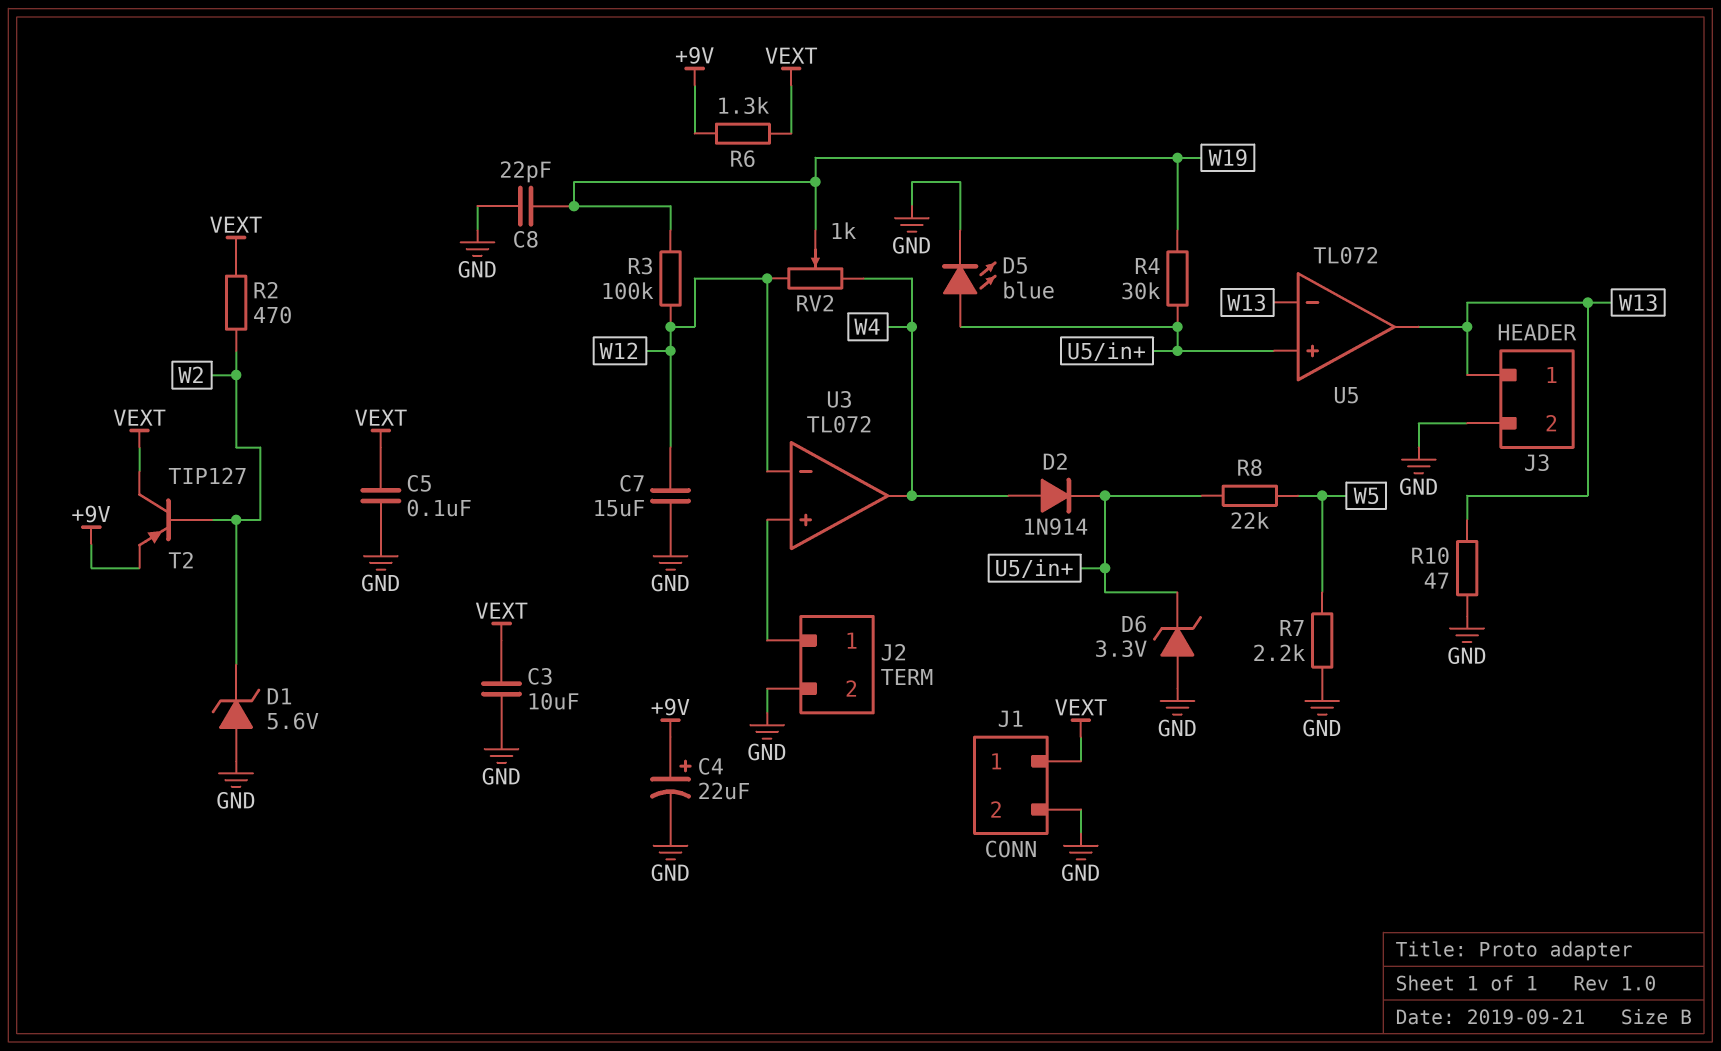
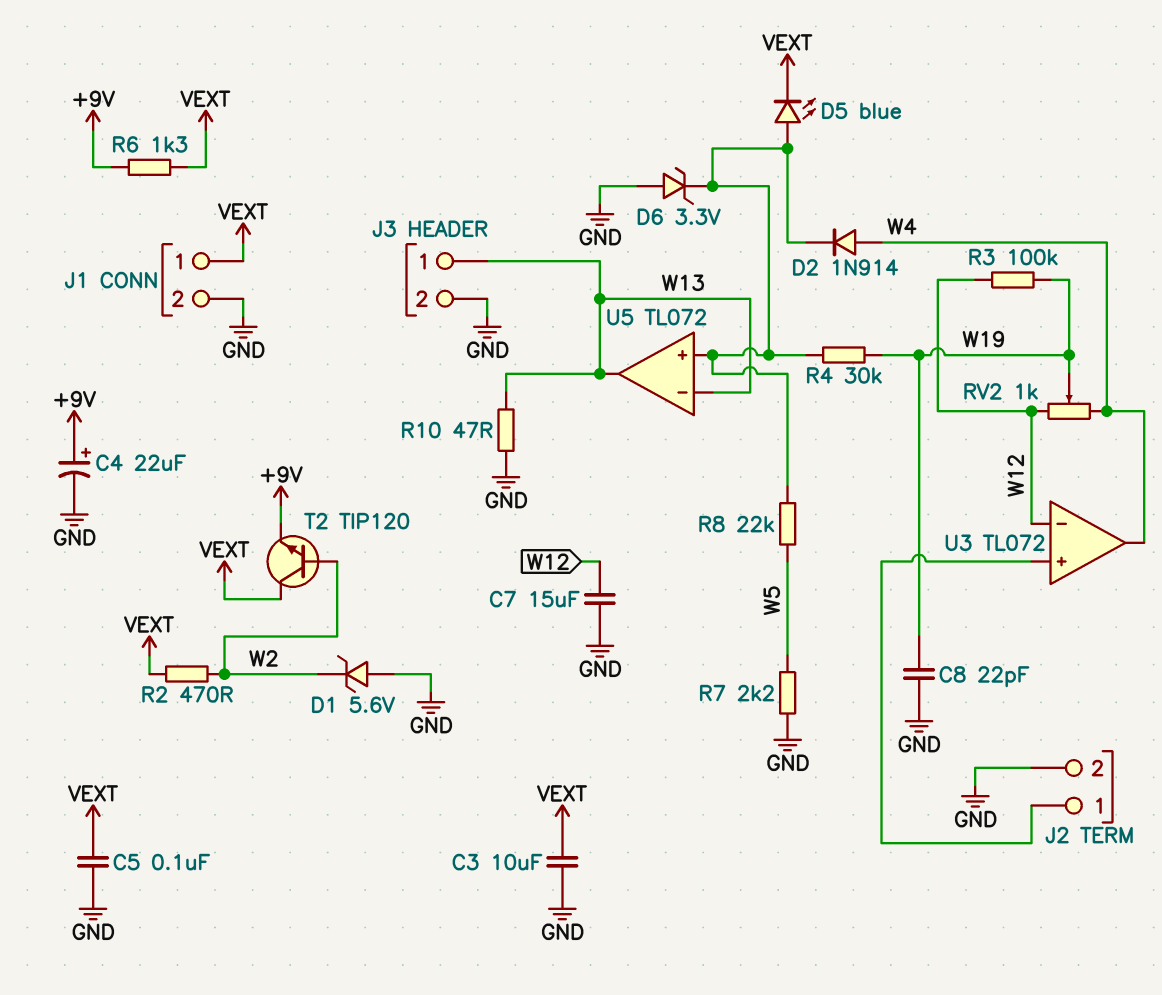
D5: LED blue (A U5/in+, K GND) -> LED blue (A U5/in+, K VEXT)
T2: PNP TIP127 (B W2, C VEXT, E +9V) -> NPN TIP120 (B W2, C VEXT, E +9V)

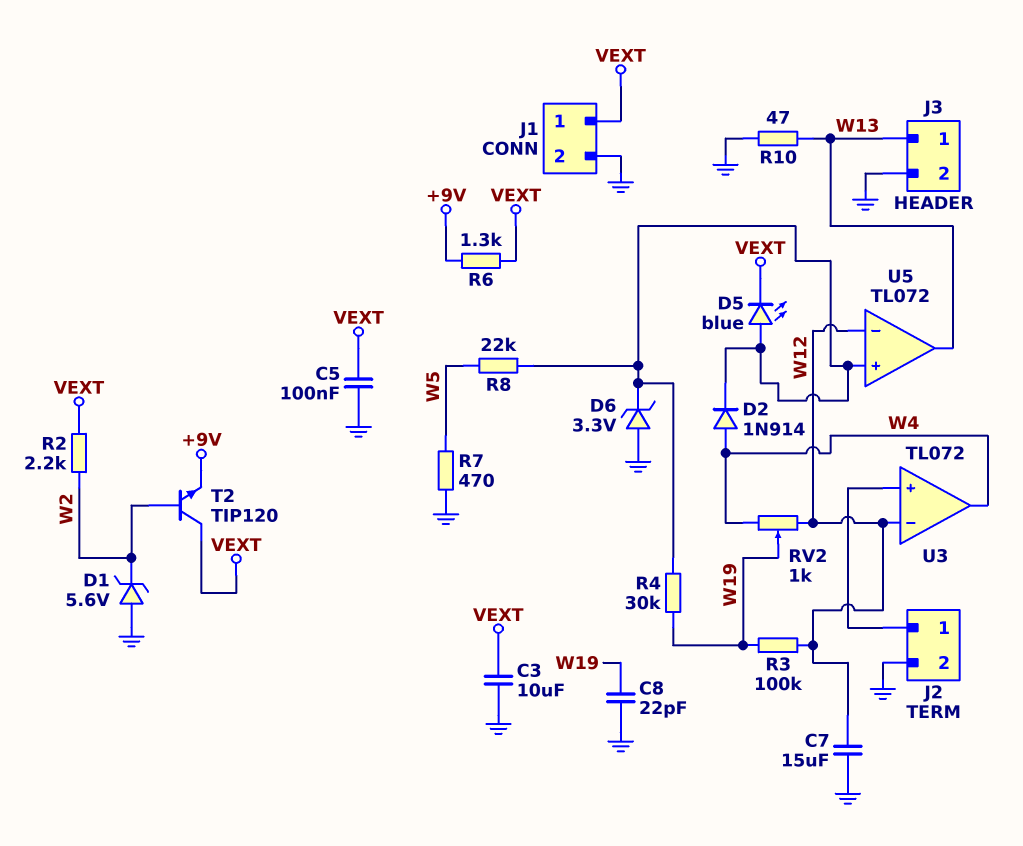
C4: 22uF (plus +9V, minus GND) -> none
R2: 470 (VEXT, W2) -> 2.2k (VEXT, W2)
R7: 2.2k (GND, W5) -> 470 (GND, W5)
U5 pin in-: W13 -> W12

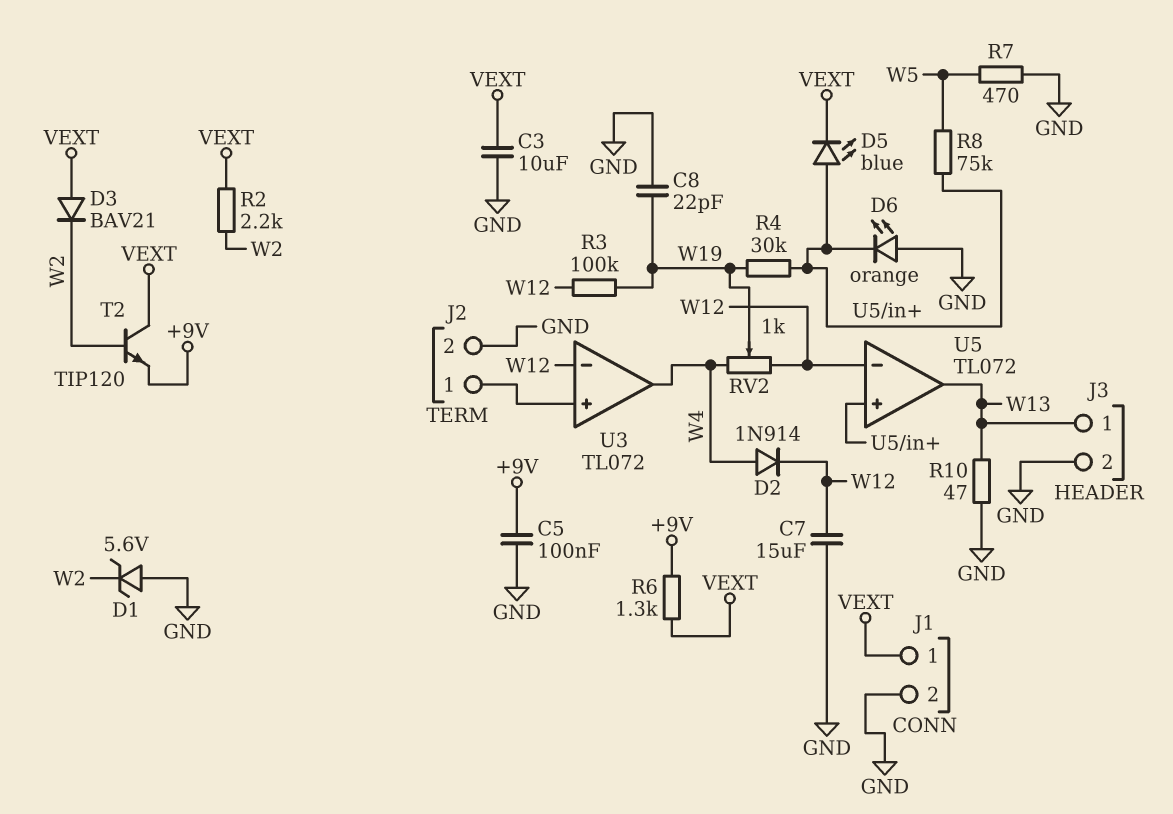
C5: 100nF (GND, VEXT) -> 100nF (+9V, GND)
D2: diode 1N914 (A W4, K U5/in+) -> diode 1N914 (A W4, K W12)
D3: none -> diode BAV21 (A VEXT, K W2)
D6: zener 3.3V (A GND, K U5/in+) -> LED orange (A GND, K U5/in+)
R8: 22k (U5/in+, W5) -> 75k (U5/in+, W5)

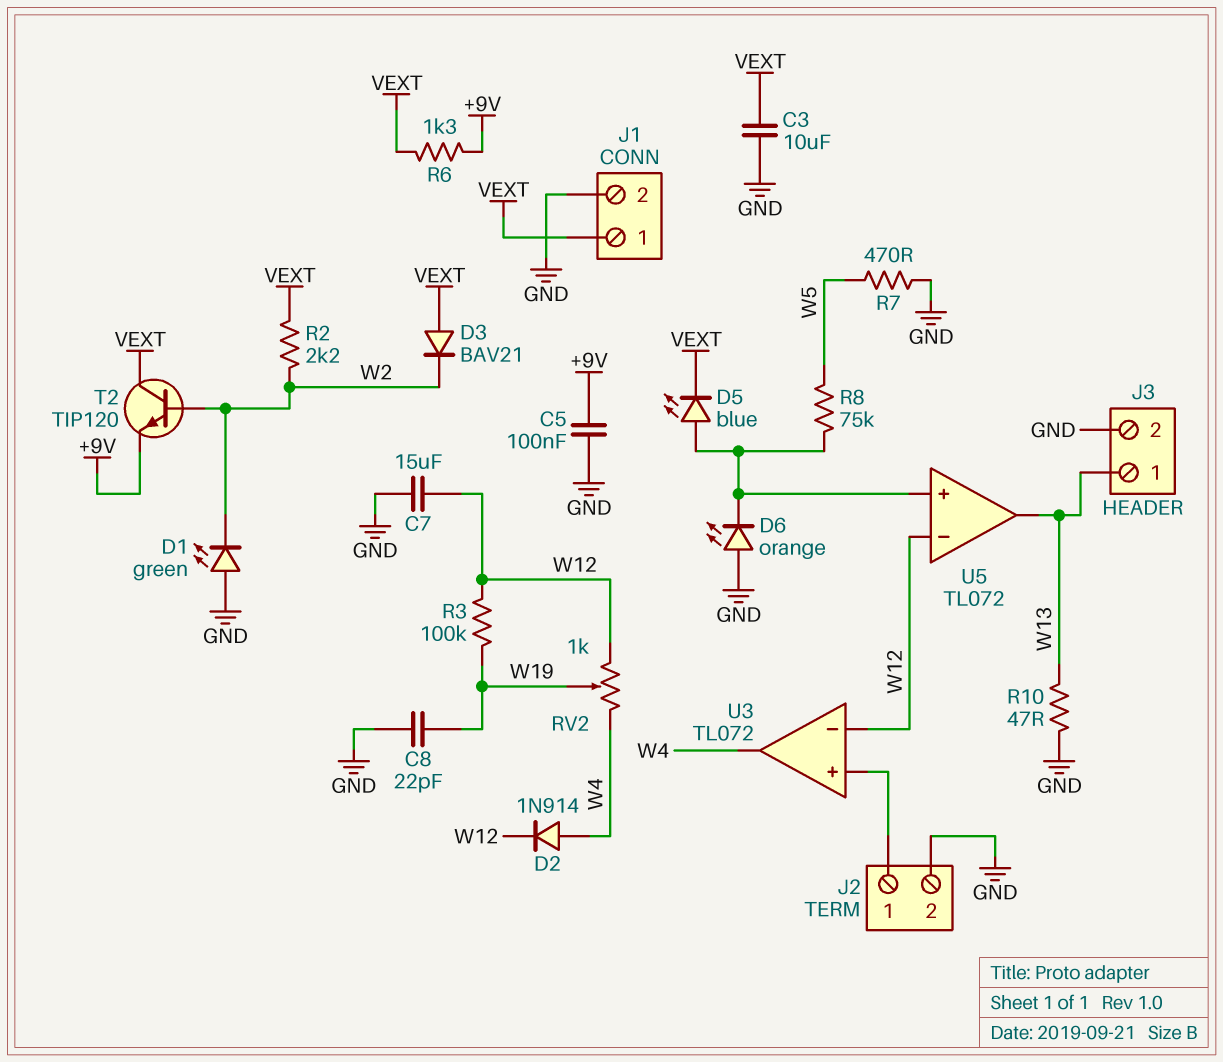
D1: zener 5.6V (A GND, K W2) -> LED green (A GND, K W2)
R4: 30k (U5/in+, W19) -> none

